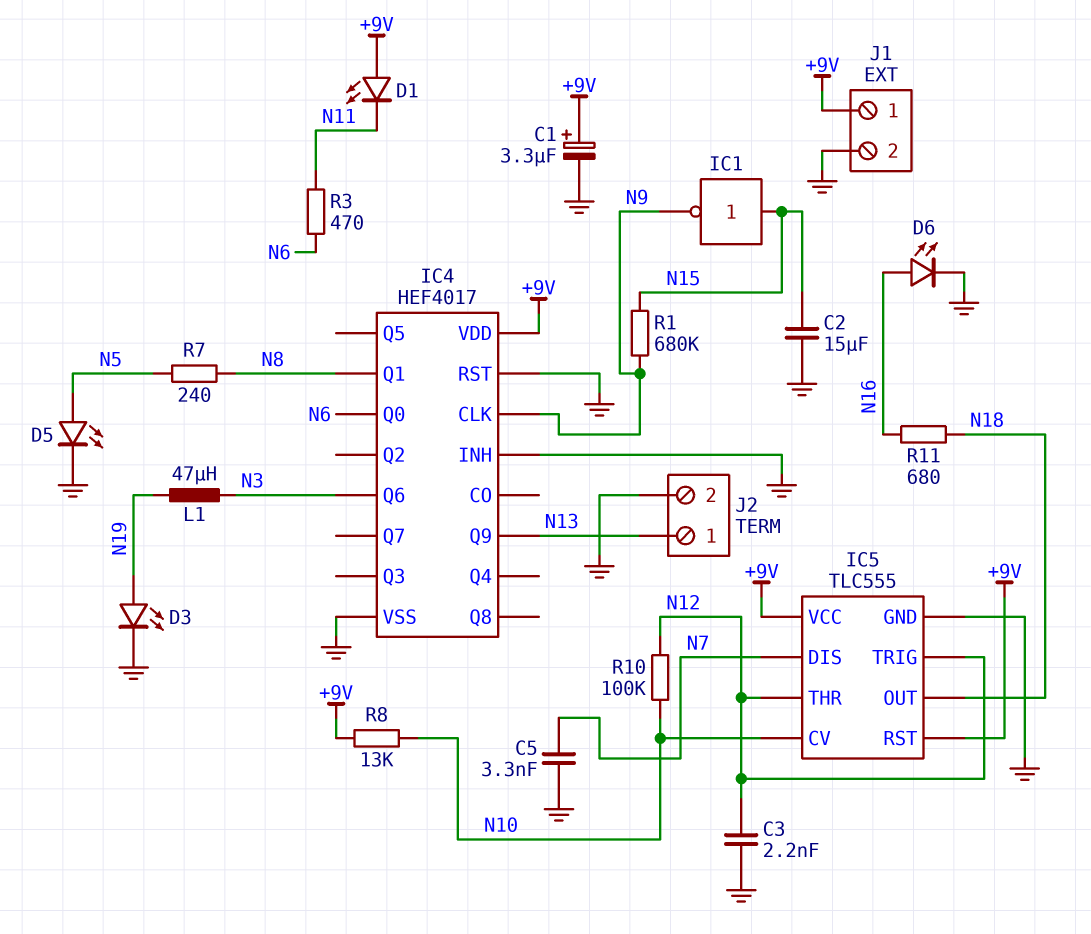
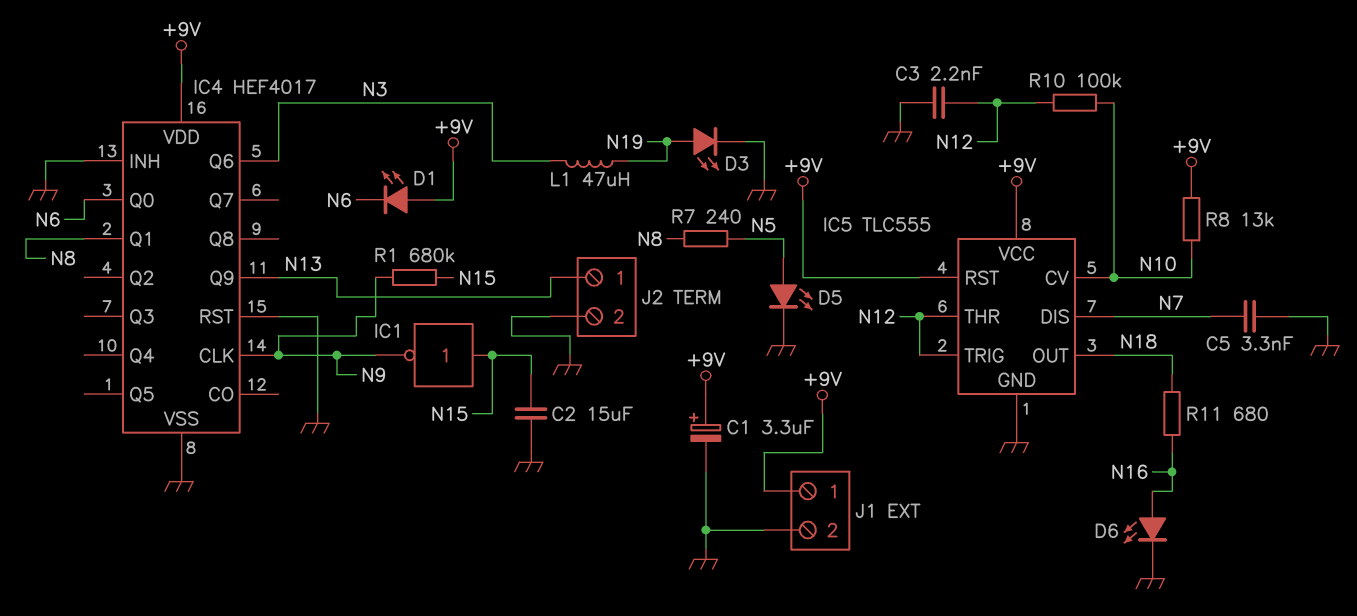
D1: LED (A +9V, K N11) -> LED (A +9V, K N6)
R3: 470 (N6, N11) -> none

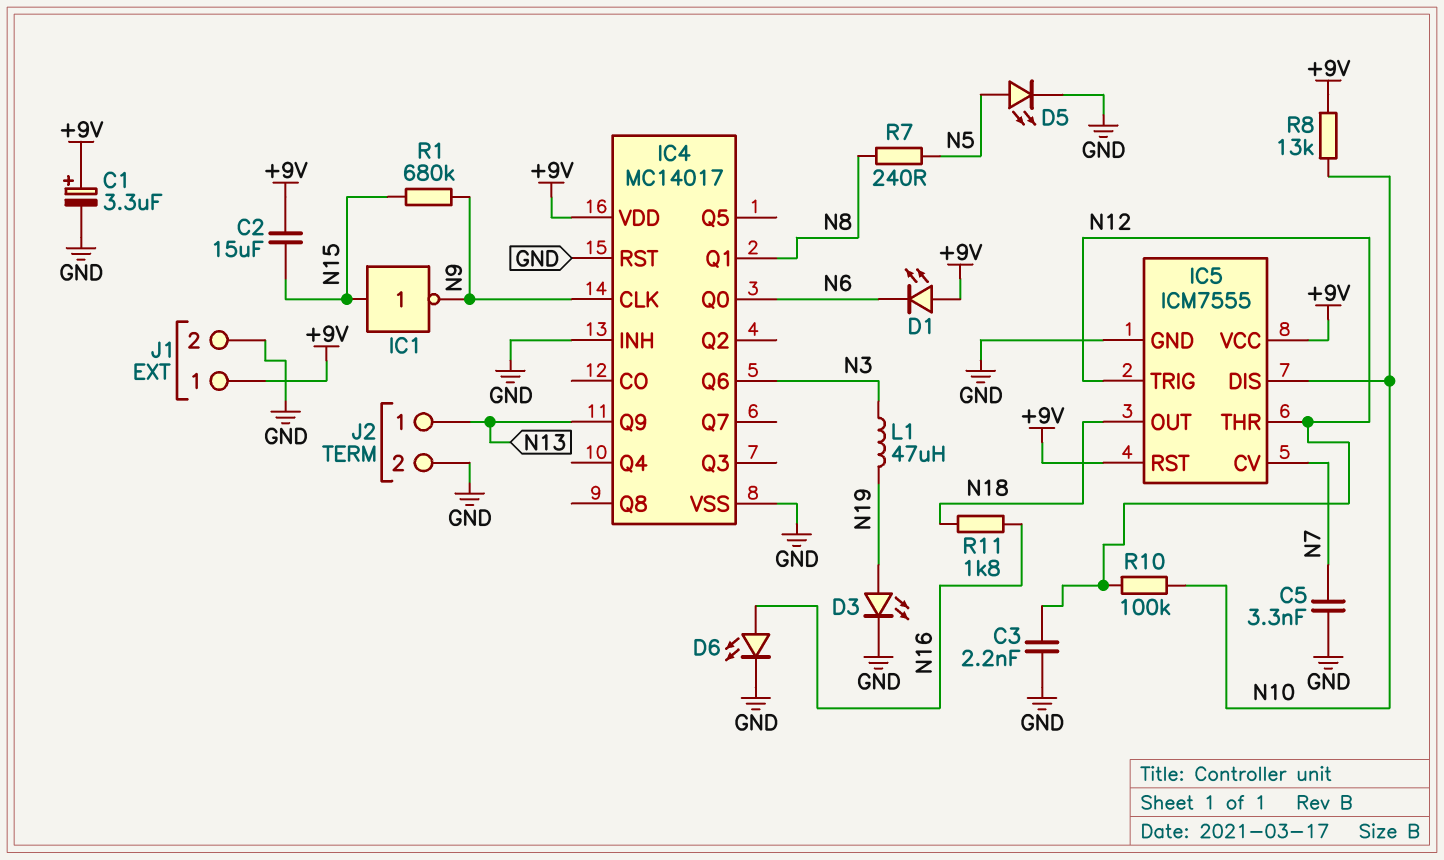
C2: 15uF (GND, N15) -> 15uF (+9V, N15)
IC4: HEF4017 -> MC14017
IC5: TLC555 -> ICM7555
IC5 pin CV: N10 -> N7
IC5 pin DIS: N7 -> N10
R11: 680 (N16, N18) -> 1.8k (N16, N18)

